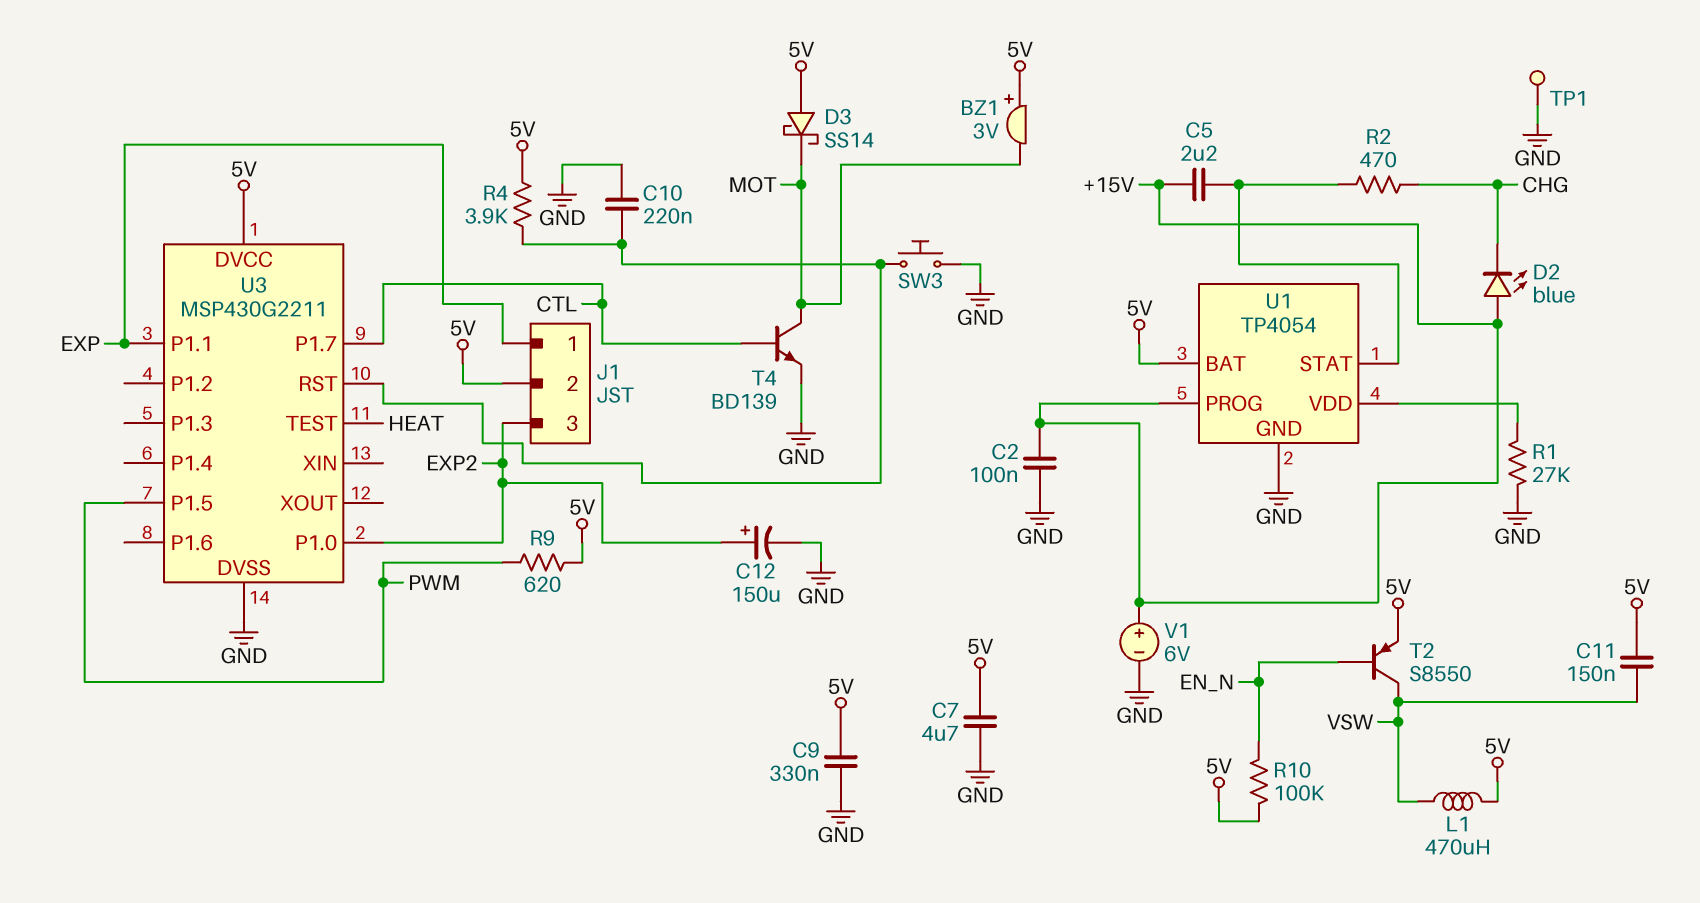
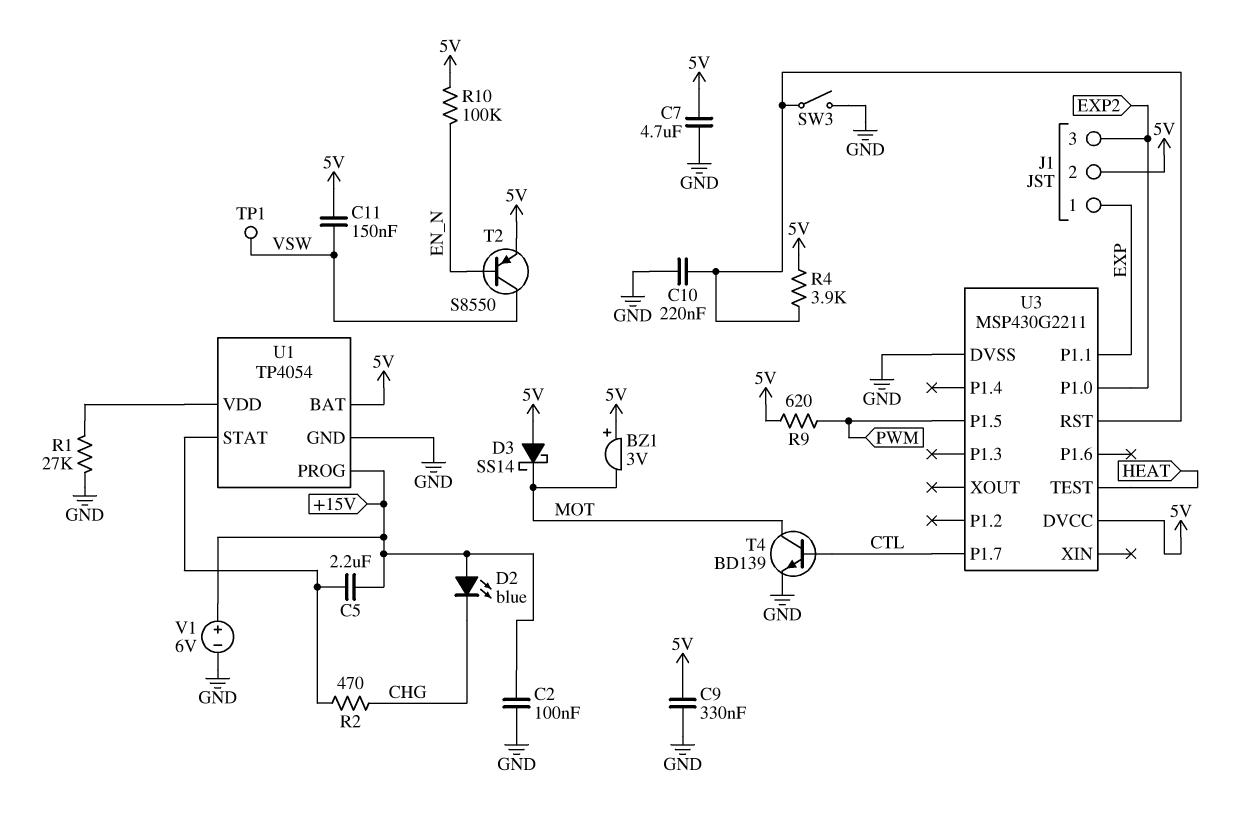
C12: 150uF (plus EXP2, minus GND) -> none
L1: 470uH (5V, VSW) -> none
SW3: button (GND, U3/RST) -> switch (GND, U3/RST)
TP1: test point (GND) -> test point (VSW)

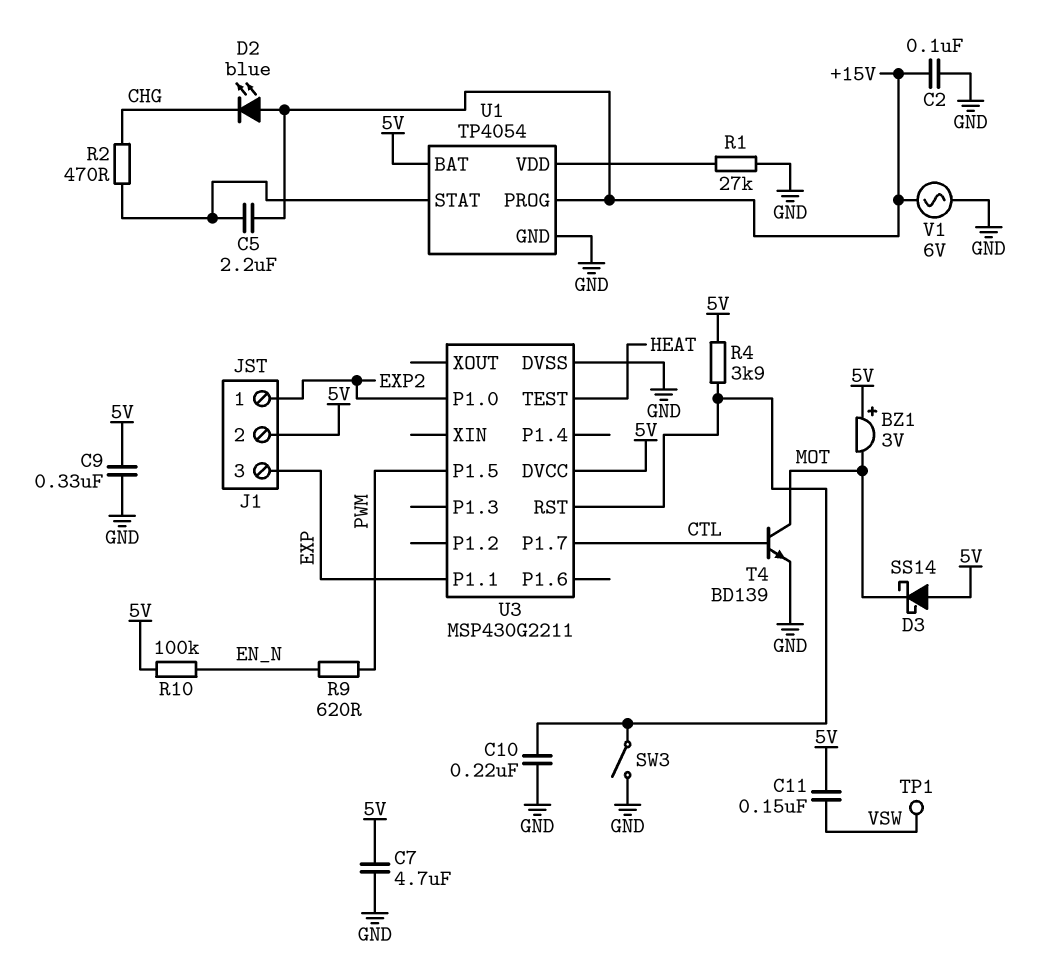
J1 pin 1: EXP -> EXP2
J1 pin 3: EXP2 -> EXP
R9: 620 (5V, PWM) -> 620 (EN_N, PWM)
T2: PNP S8550 (B EN_N, C VSW, E 5V) -> none
V1: 6V (plus +15V, minus GND) -> AC 6V (+15V, GND)

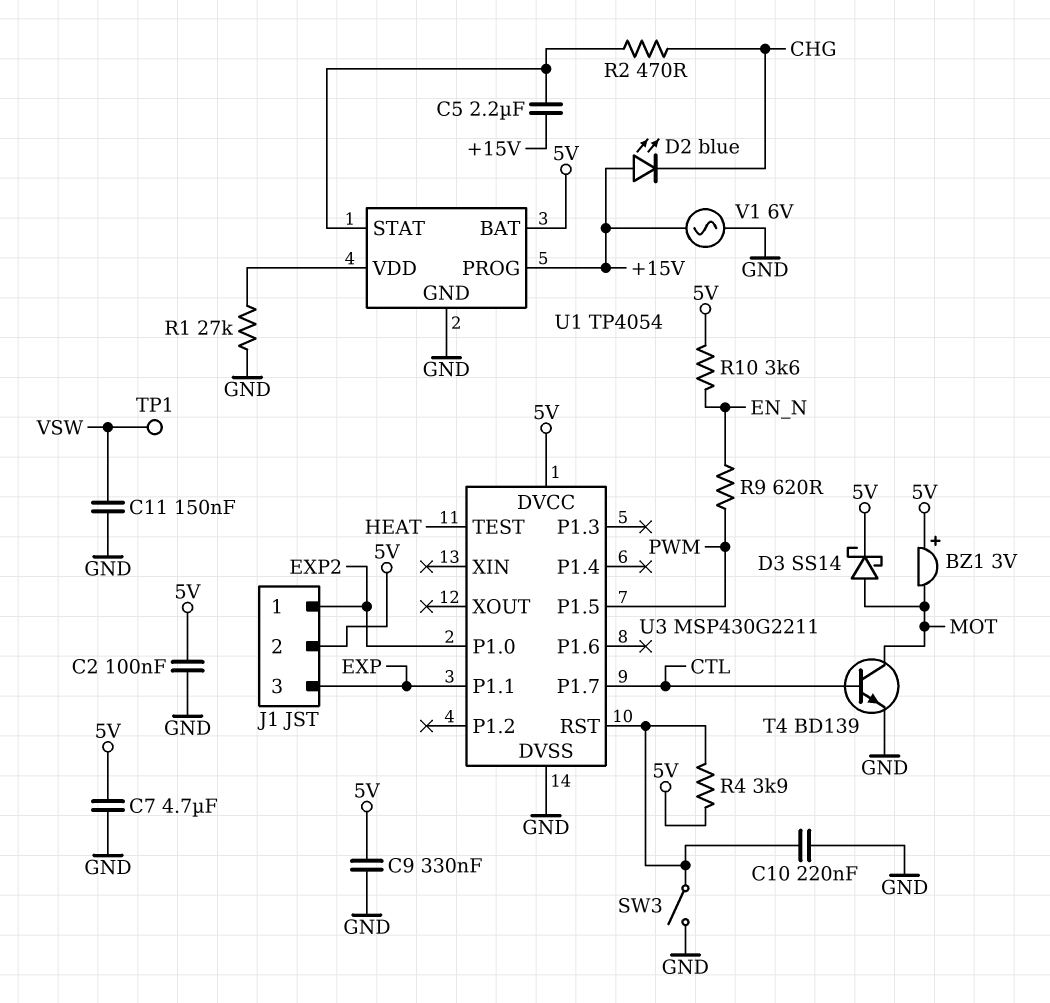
C2: 100nF (+15V, GND) -> 100nF (5V, GND)
C11: 150nF (5V, VSW) -> 150nF (GND, VSW)
D3: schottky SS14 (A 5V, K MOT) -> schottky SS14 (A MOT, K 5V)
R10: 100k (5V, EN_N) -> 3.6k (5V, EN_N)

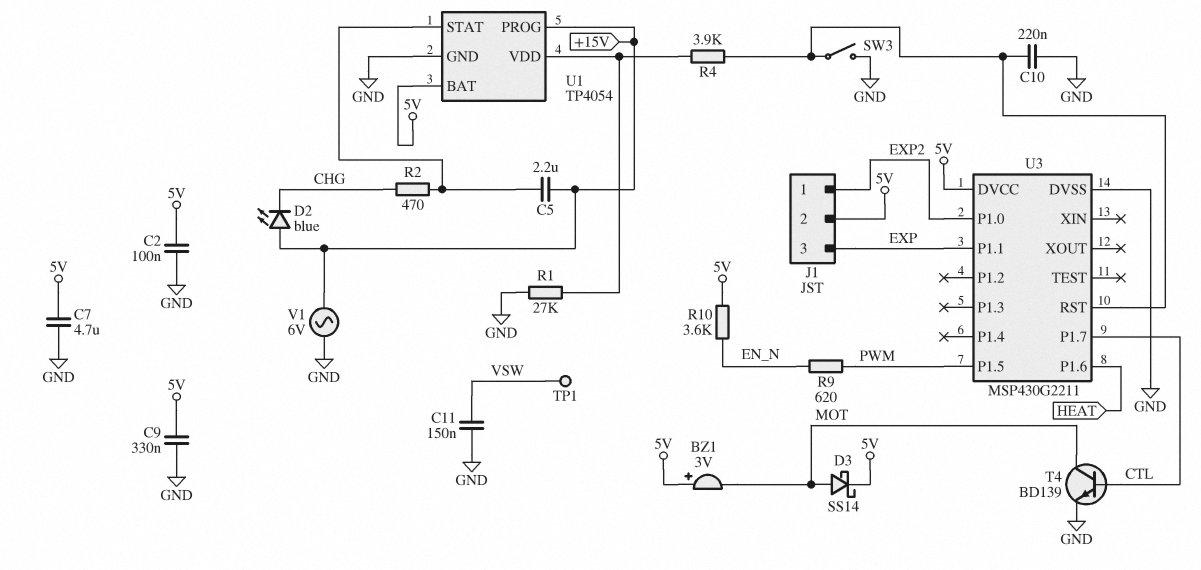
R4: 3.9k (5V, U3/RST) -> 3.9k (U1/VDD, U3/RST)
U3 pin P1.6: none -> HEAT
U3 pin TEST: HEAT -> none

